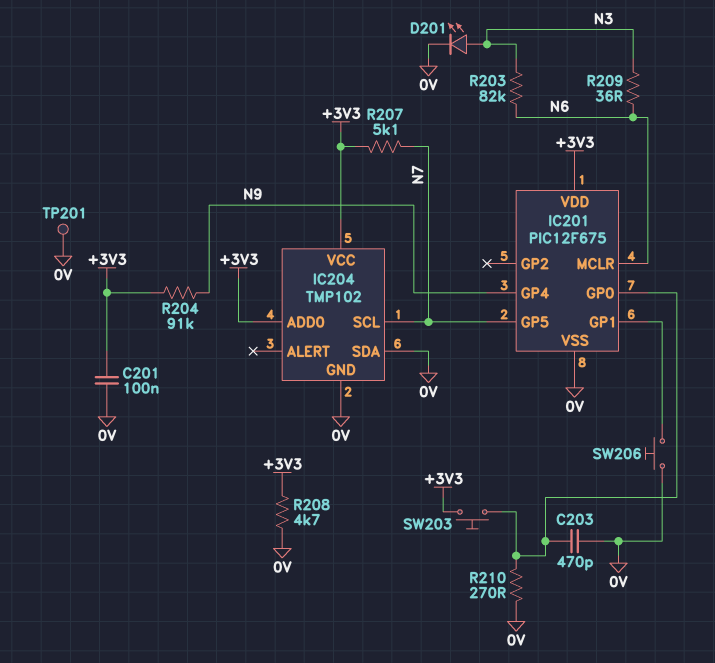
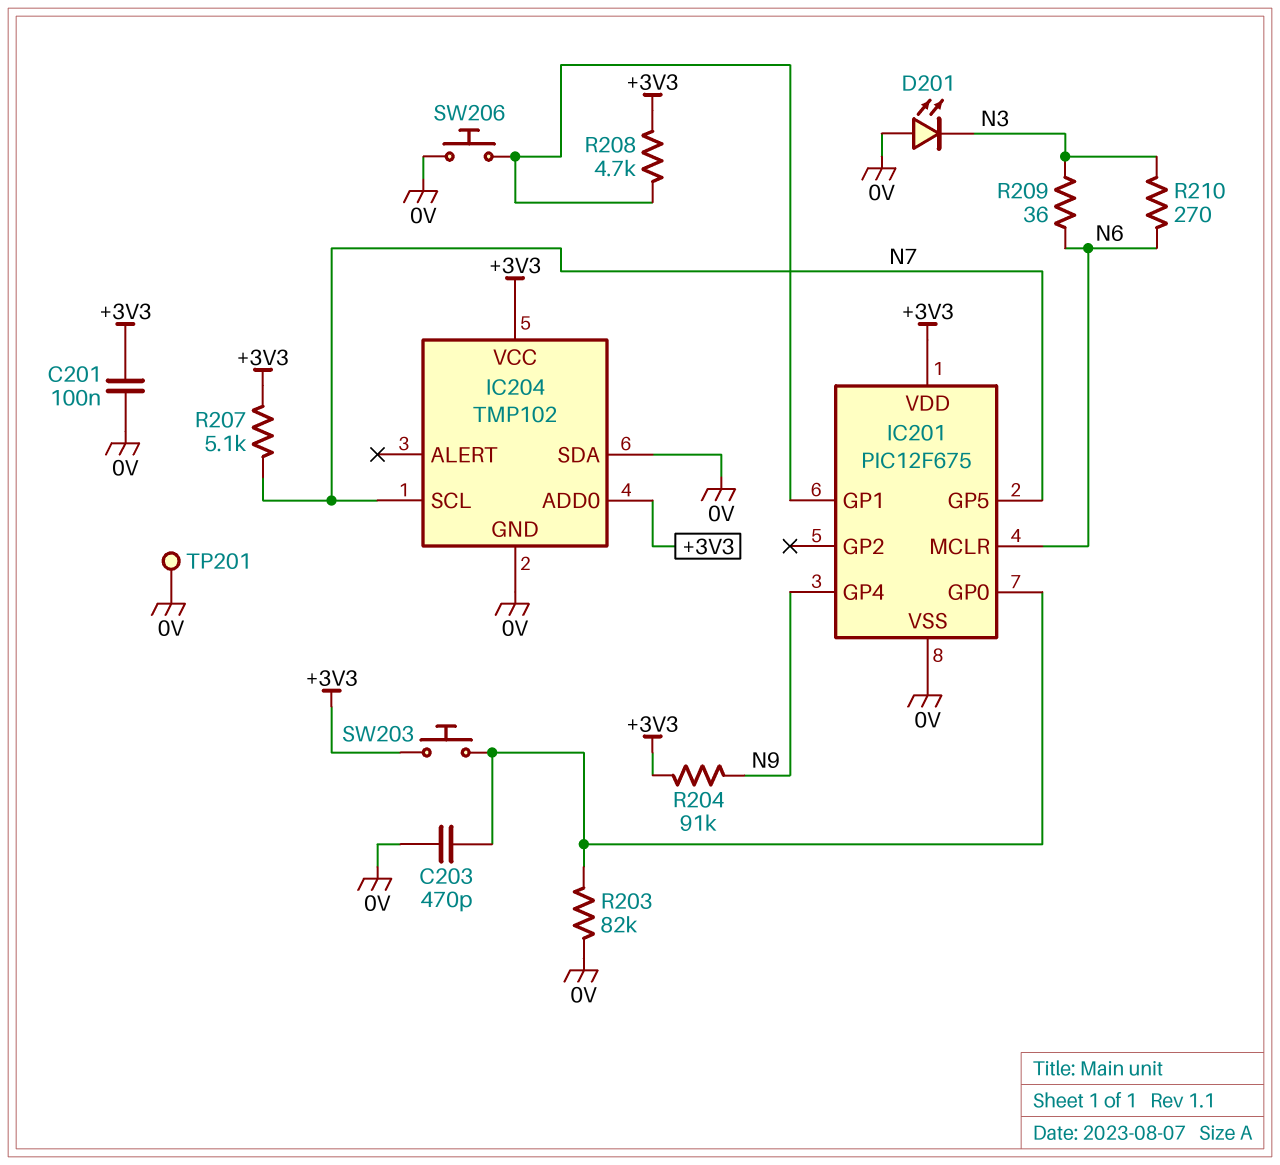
D201: LED (A N3, K 0V) -> LED (A 0V, K N3)
R203: 82k (N3, N6) -> 82k (0V, IC201/GP0)
R208: 4.7k (+3V3, 0V) -> 4.7k (+3V3, IC201/GP1)
R210: 270 (0V, IC201/GP0) -> 270 (N3, N6)

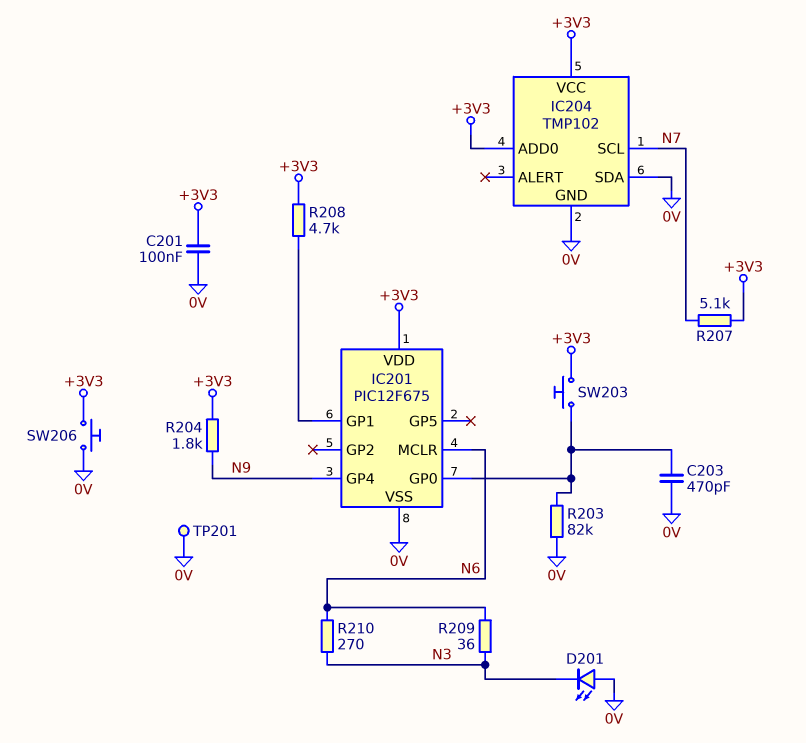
IC201 pin GP5: N7 -> none
R204: 91k (+3V3, N9) -> 1.8k (+3V3, N9)
SW206: button (0V, IC201/GP1) -> button (+3V3, 0V)

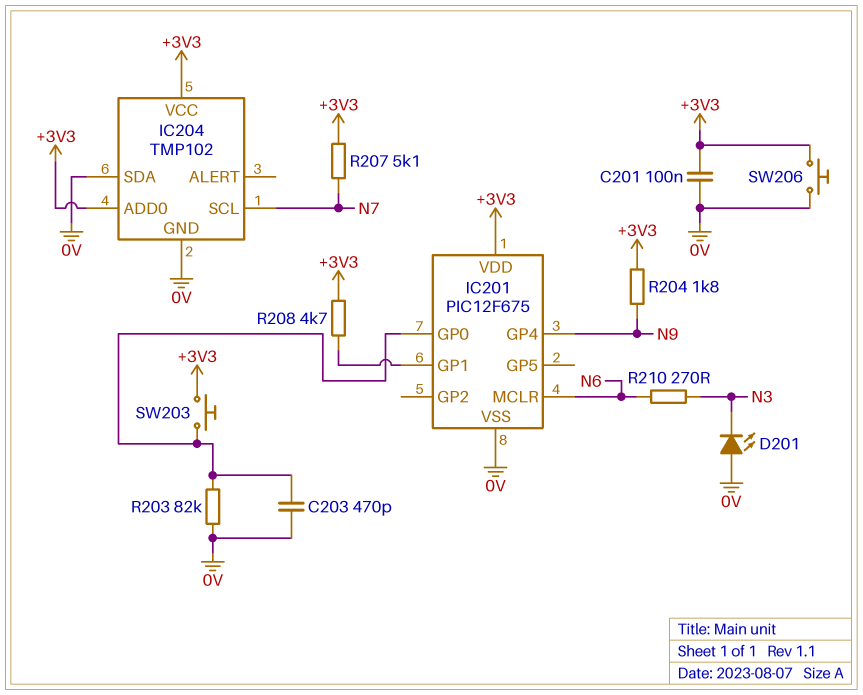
R209: 36 (N3, N6) -> none
TP201: test point (0V) -> none

